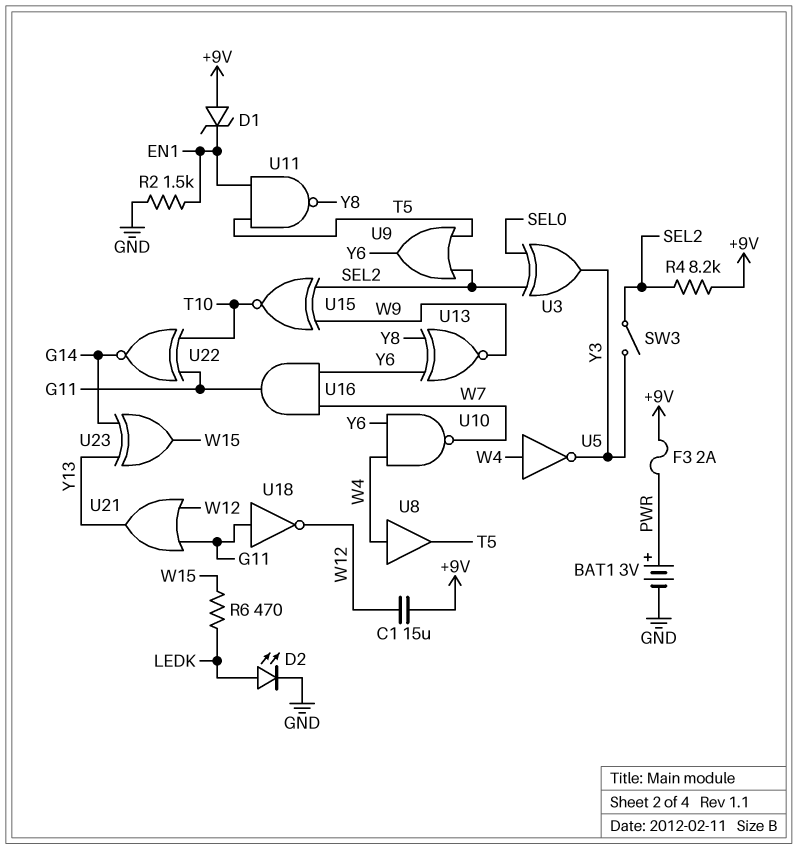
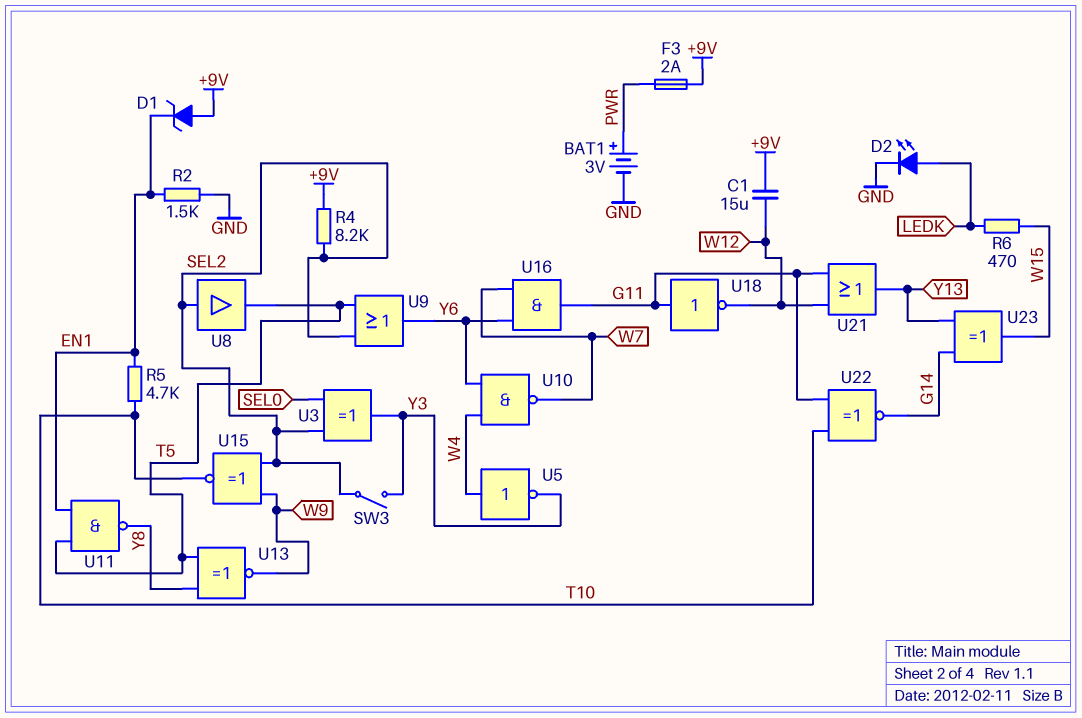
R5: none -> 4.7k (EN1, T10)
U8: buffer (in W4, out T5) -> buffer (in SEL2, out T5)
U13: XNOR (in Y6, in Y8, out W9) -> XNOR (in T5, in Y8, out W9)

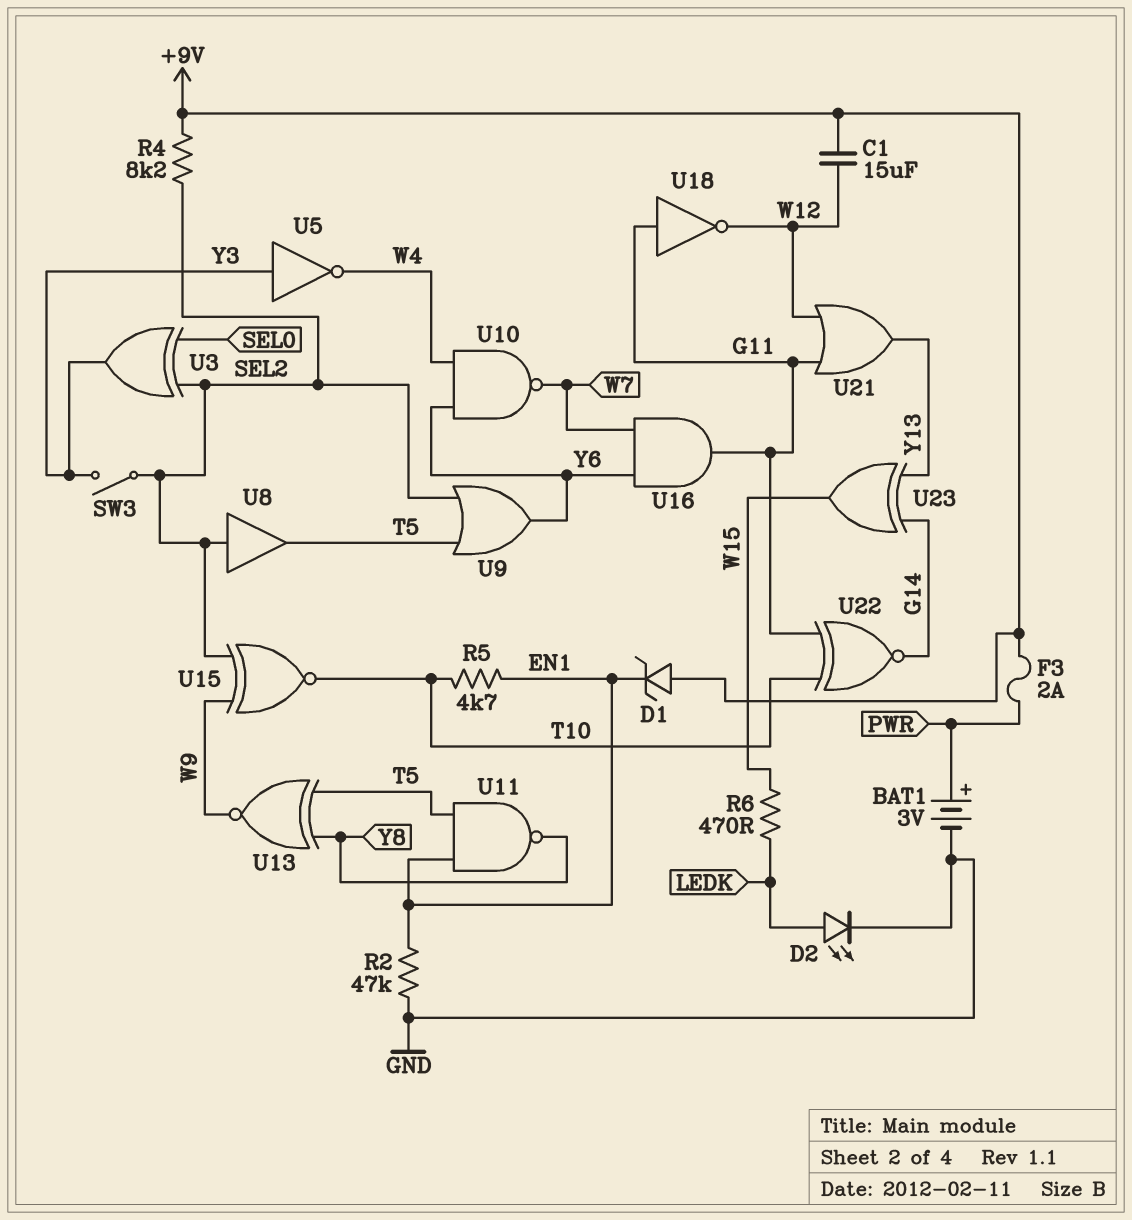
R2: 1.5k (EN1, GND) -> 47k (EN1, GND)
U5: NOT (in W4, out Y3) -> NOT (in Y3, out W4)

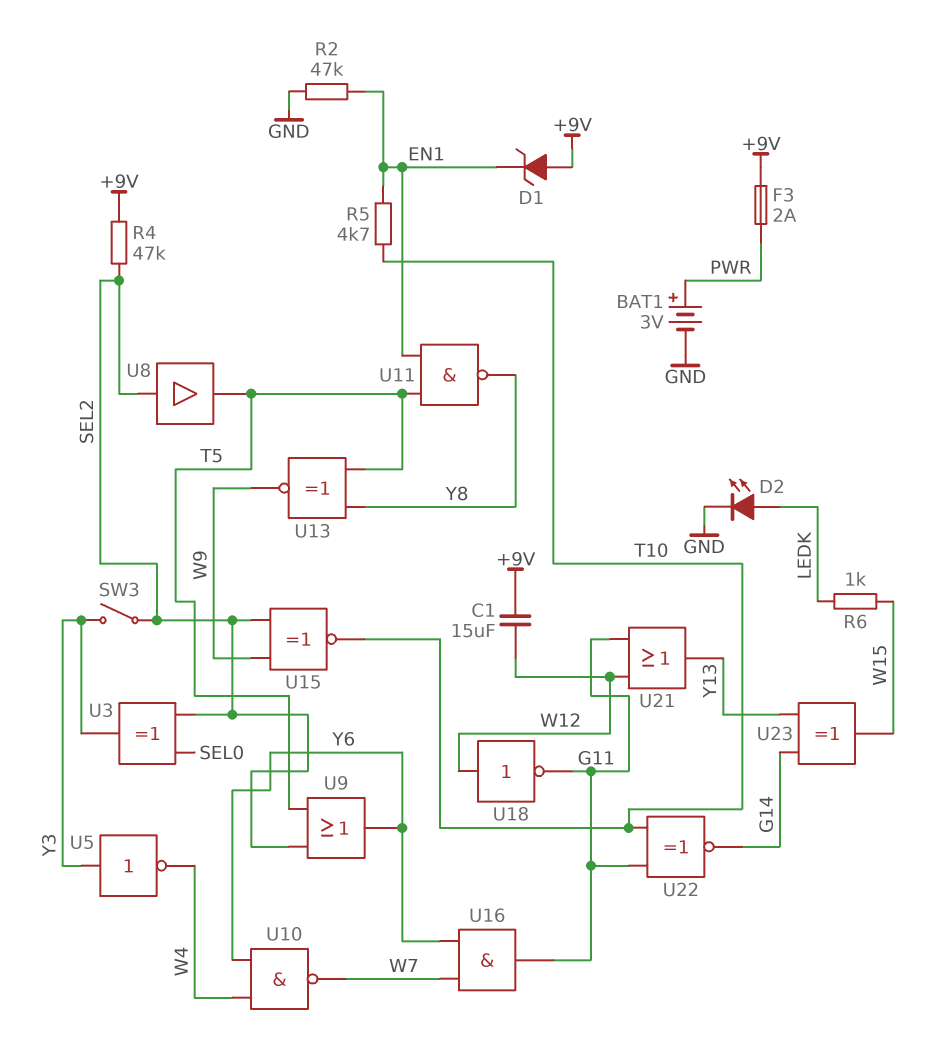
R4: 8.2k (+9V, SEL2) -> 47k (+9V, SEL2)
R6: 470 (LEDK, W15) -> 1k (LEDK, W15)
U18: NOT (in G11, out W12) -> NOT (in W12, out G11)

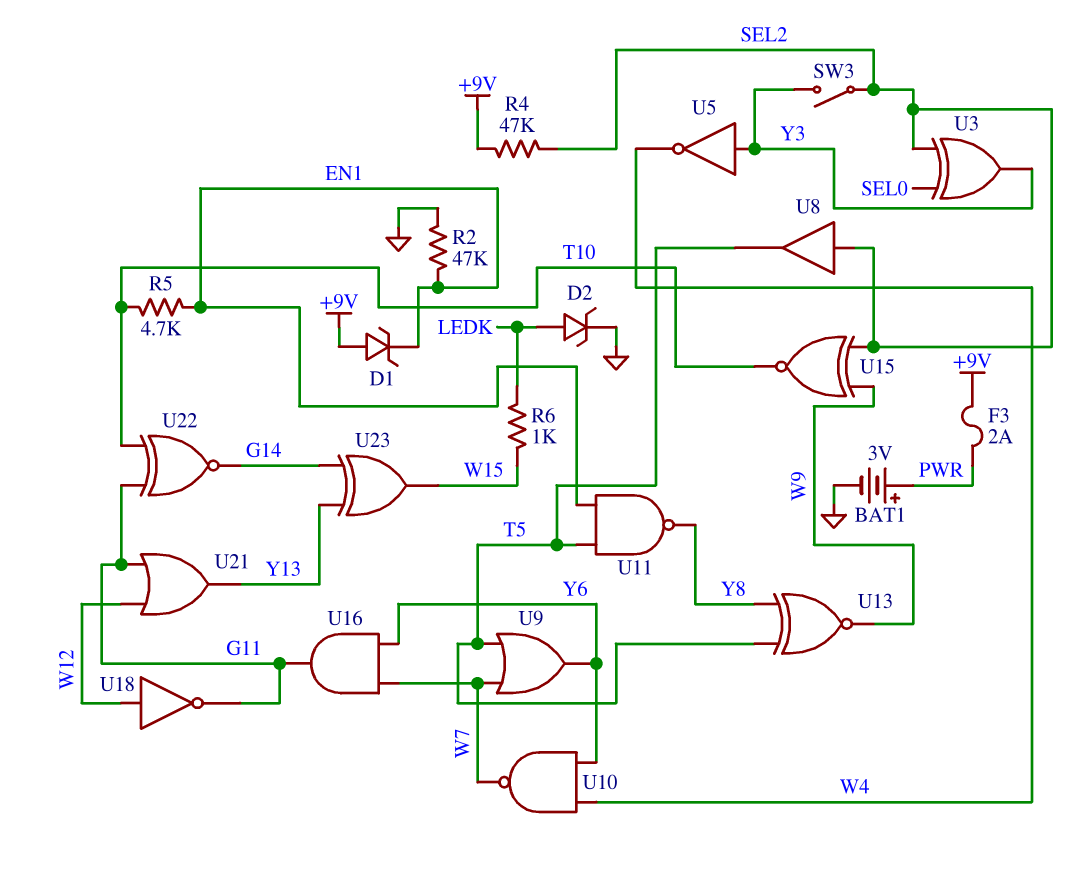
C1: 15uF (+9V, W12) -> none
D2: LED (A LEDK, K GND) -> zener (A LEDK, K GND)
U9: OR (in SEL2, in T5, out Y6) -> OR (in T5, in W7, out Y6)

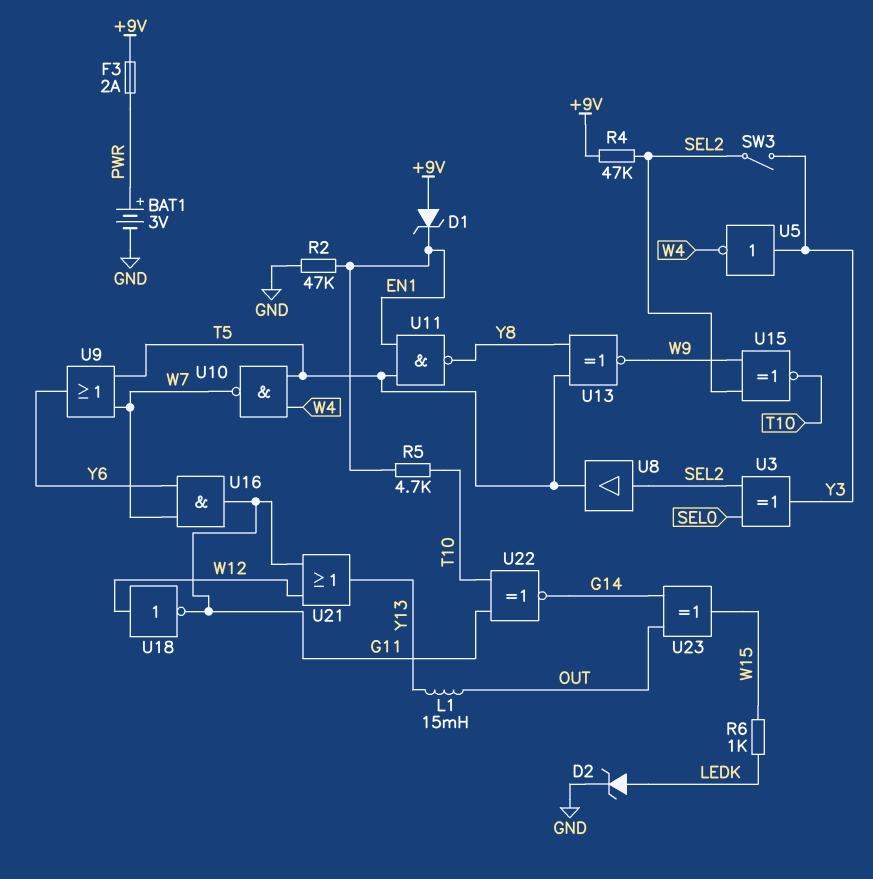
L1: none -> 15mH (OUT, Y13)
U10: NAND (in W4, in Y6, out W7) -> NAND (in T5, in W4, out W7)
U23: XOR (in G14, in Y13, out W15) -> XOR (in G14, in OUT, out W15)

